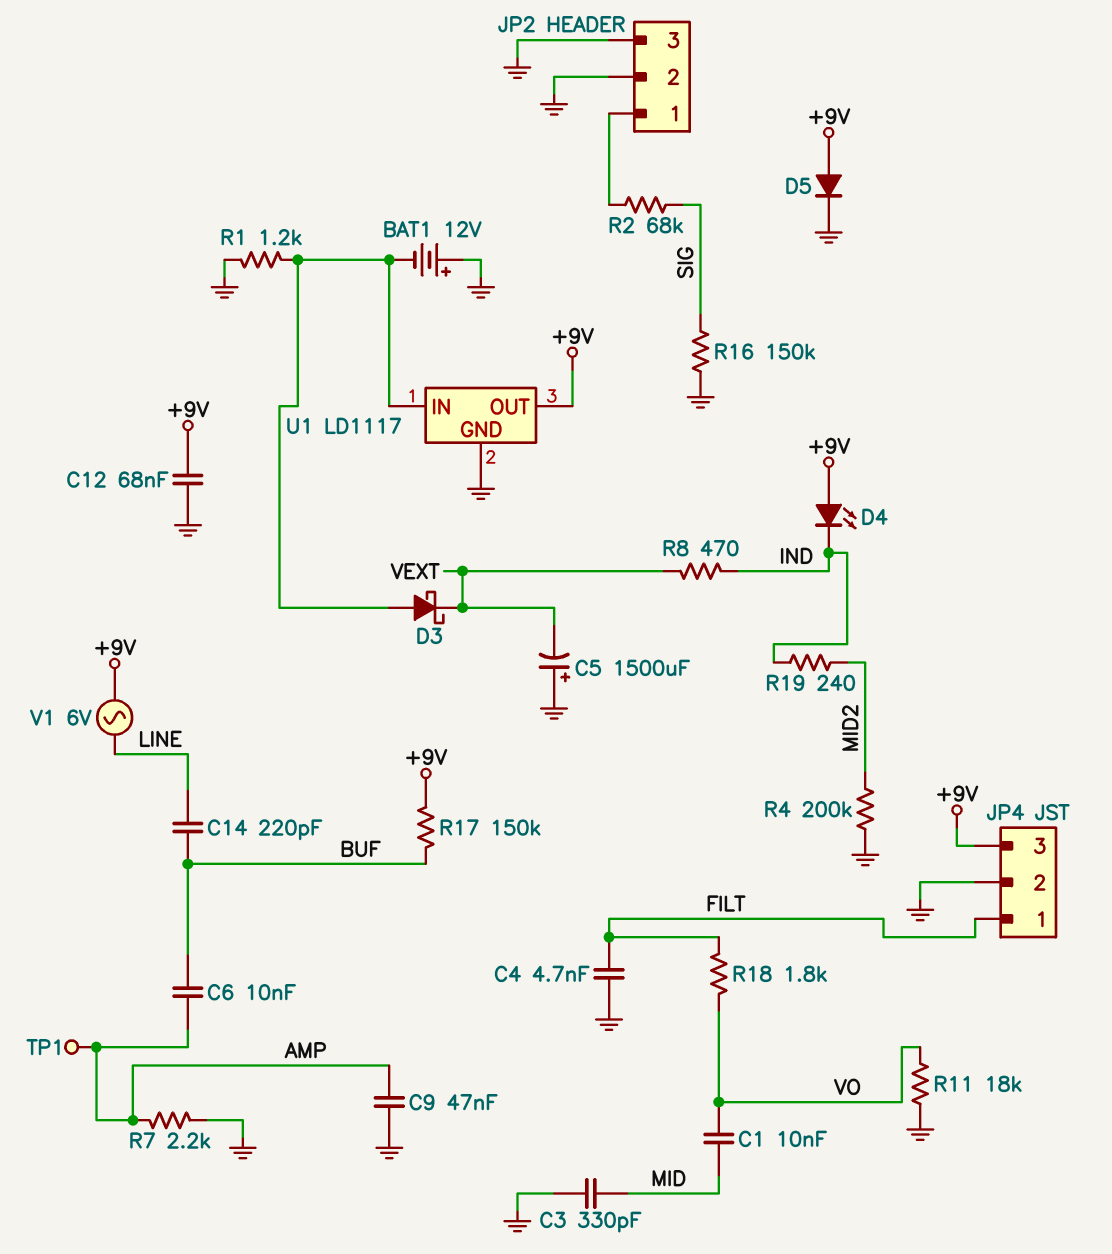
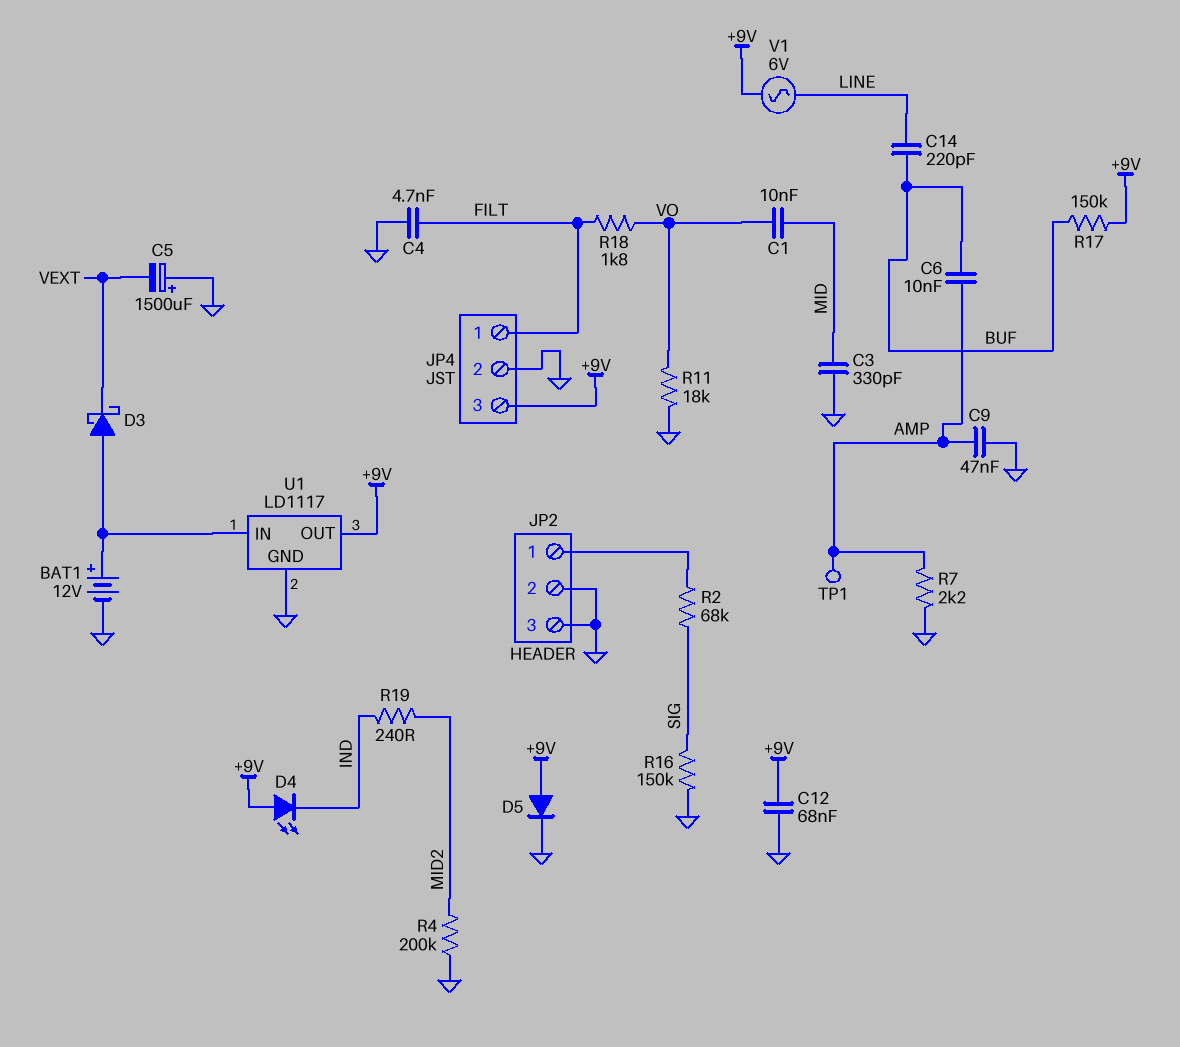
BAT1: 12V (plus GND, minus U1/IN) -> 12V (plus U1/IN, minus GND)
R1: 1.2k (GND, U1/IN) -> none
R8: 470 (IND, VEXT) -> none

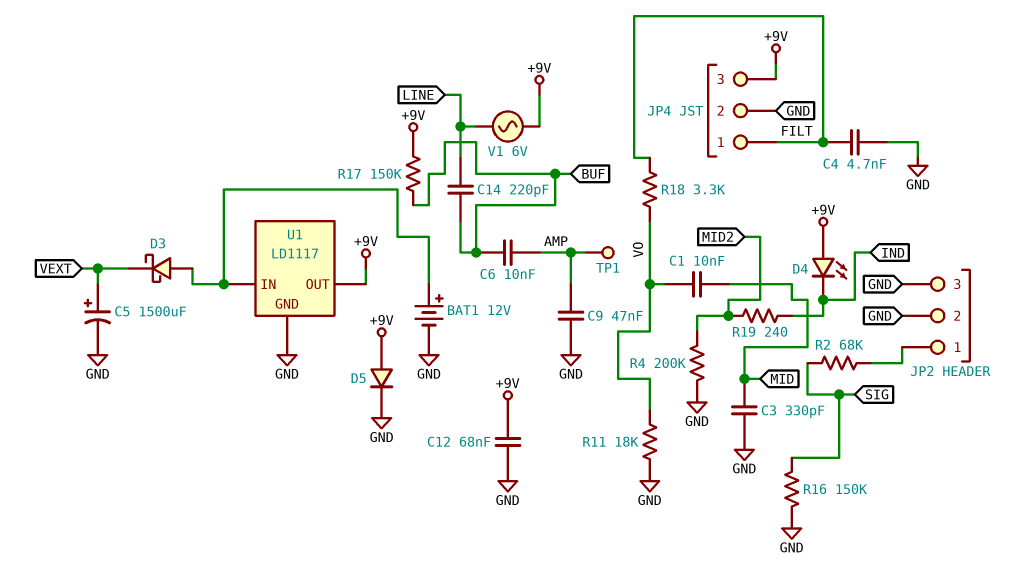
C5: 1500uF (plus GND, minus VEXT) -> 1500uF (plus VEXT, minus GND)
R7: 2.2k (AMP, GND) -> none
R18: 1.8k (FILT, VO) -> 3.3k (FILT, VO)

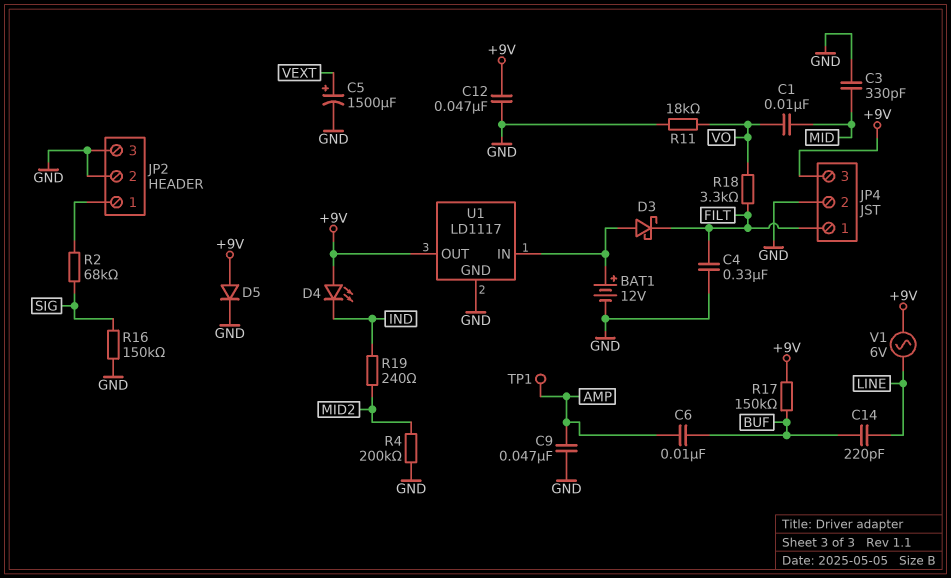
C4: 4.7nF (FILT, GND) -> 330nF (FILT, GND)
C12: 68nF (+9V, GND) -> 47nF (+9V, GND)
D3: schottky (A U1/IN, K VEXT) -> schottky (A U1/IN, K FILT)

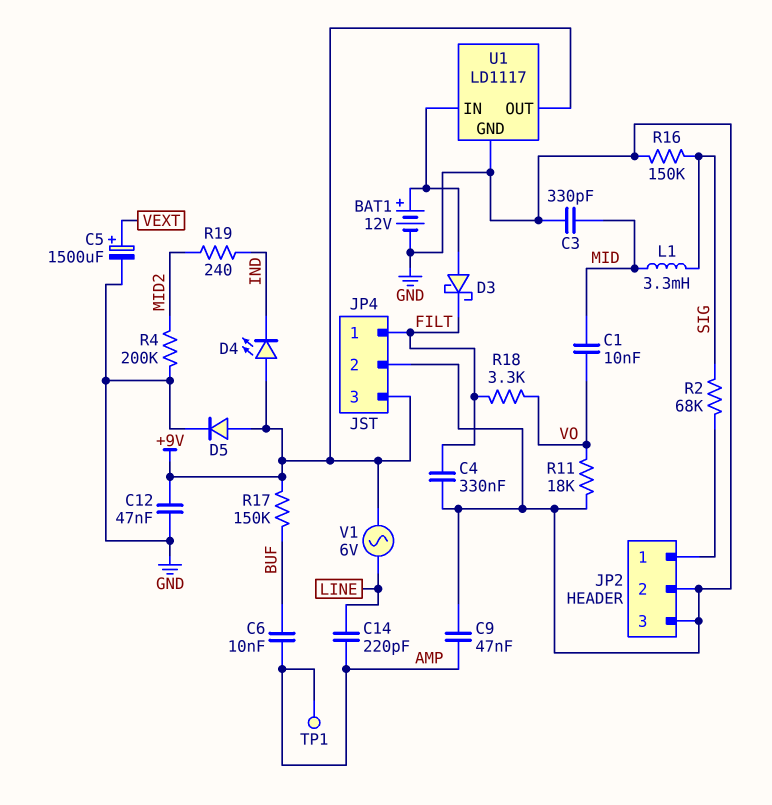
C14: 220pF (BUF, LINE) -> 220pF (AMP, LINE)
L1: none -> 3.3mH (MID, SIG)

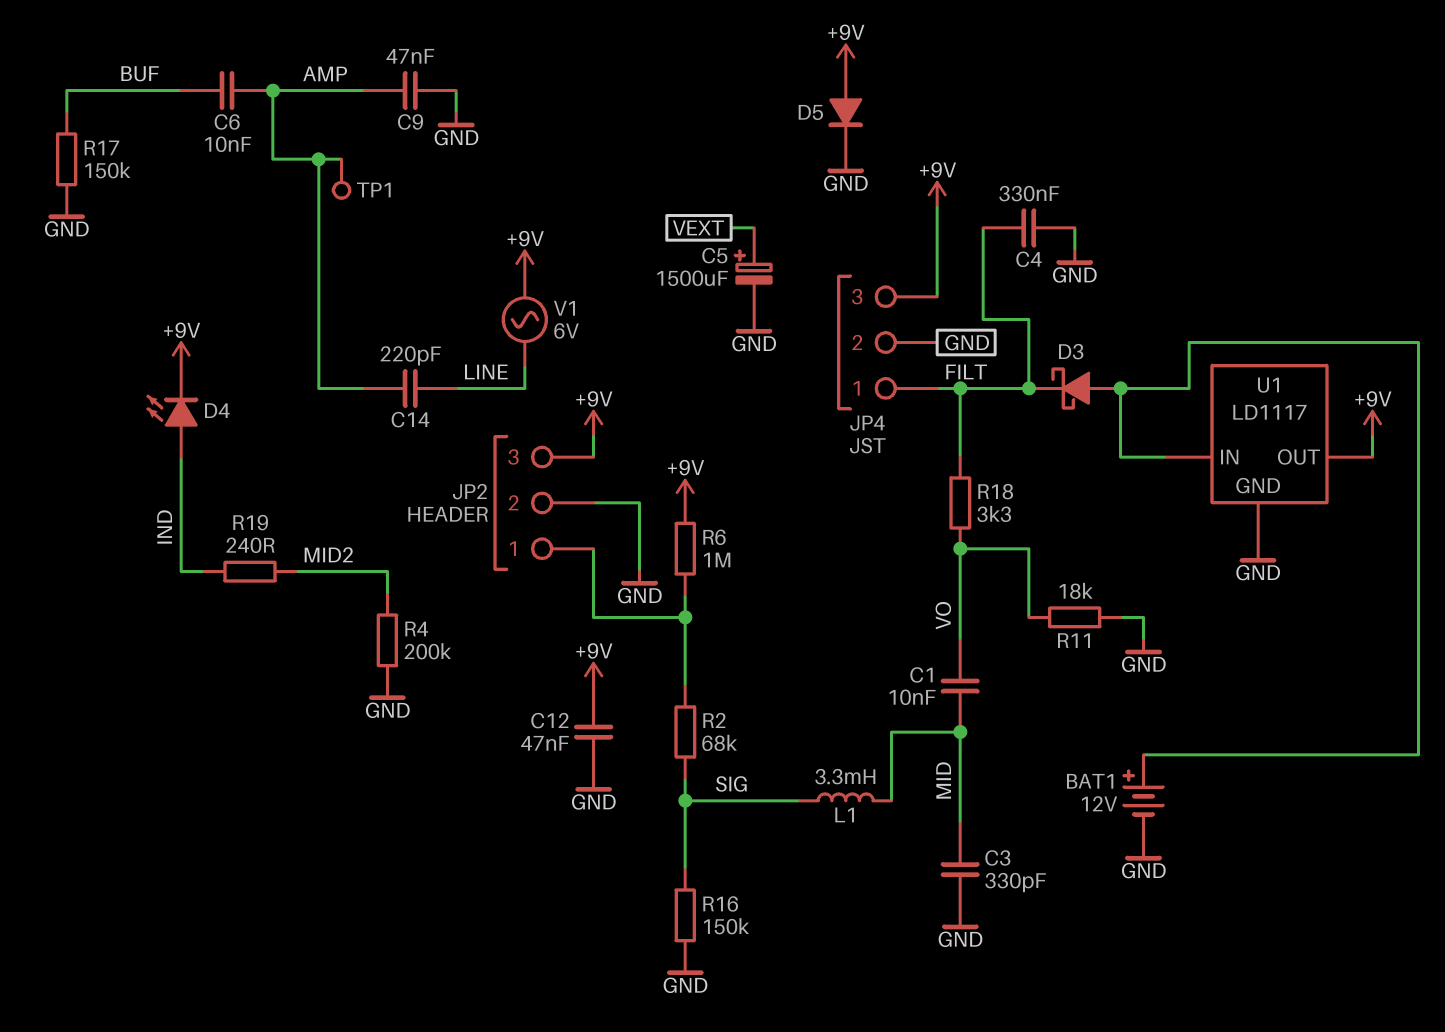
D4: LED (A +9V, K IND) -> LED (A IND, K +9V)
JP2 pin 3: GND -> +9V
R6: none -> 1M (+9V, JP2/1)
R17: 150k (+9V, BUF) -> 150k (BUF, GND)

